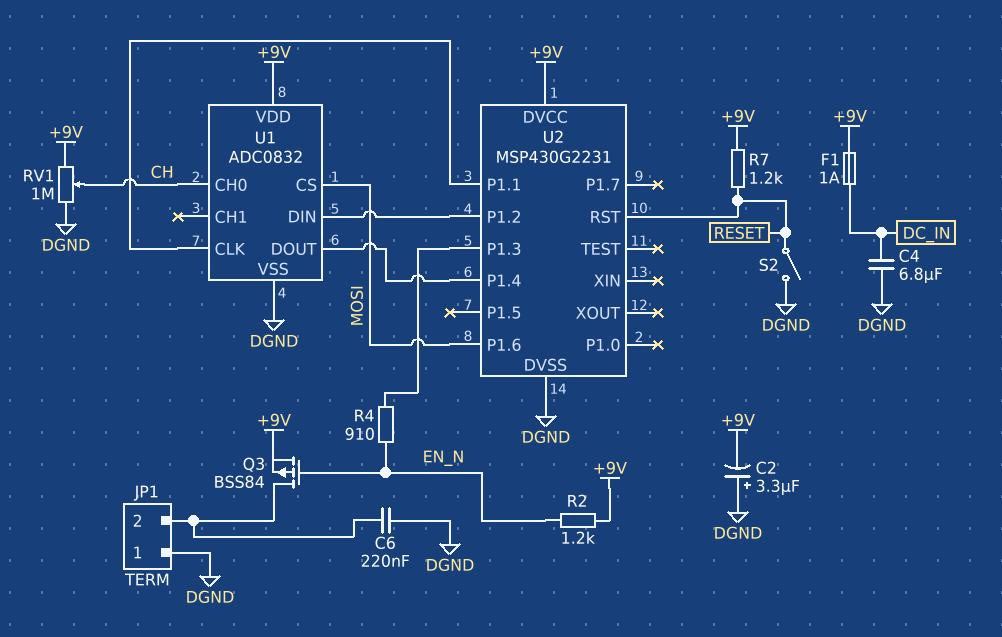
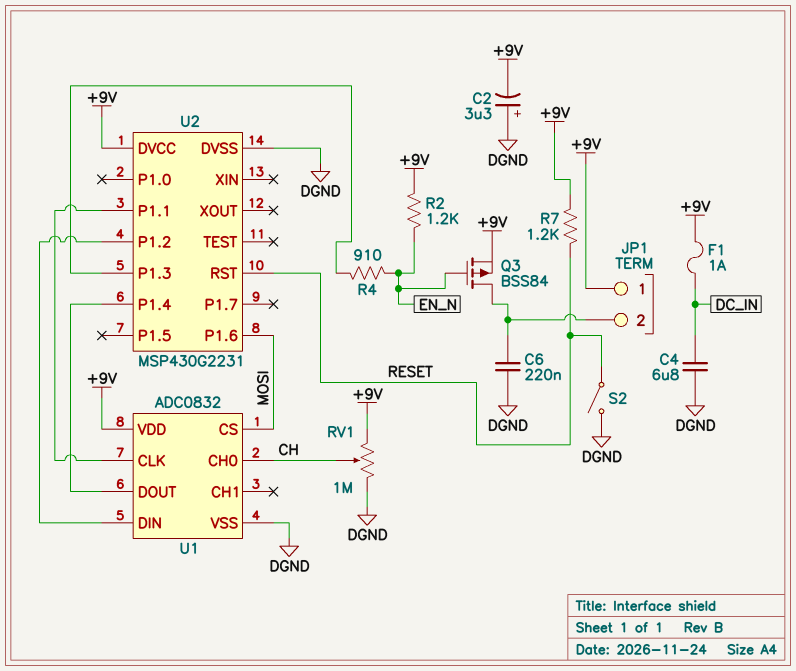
JP1 pin 1: DGND -> +9V

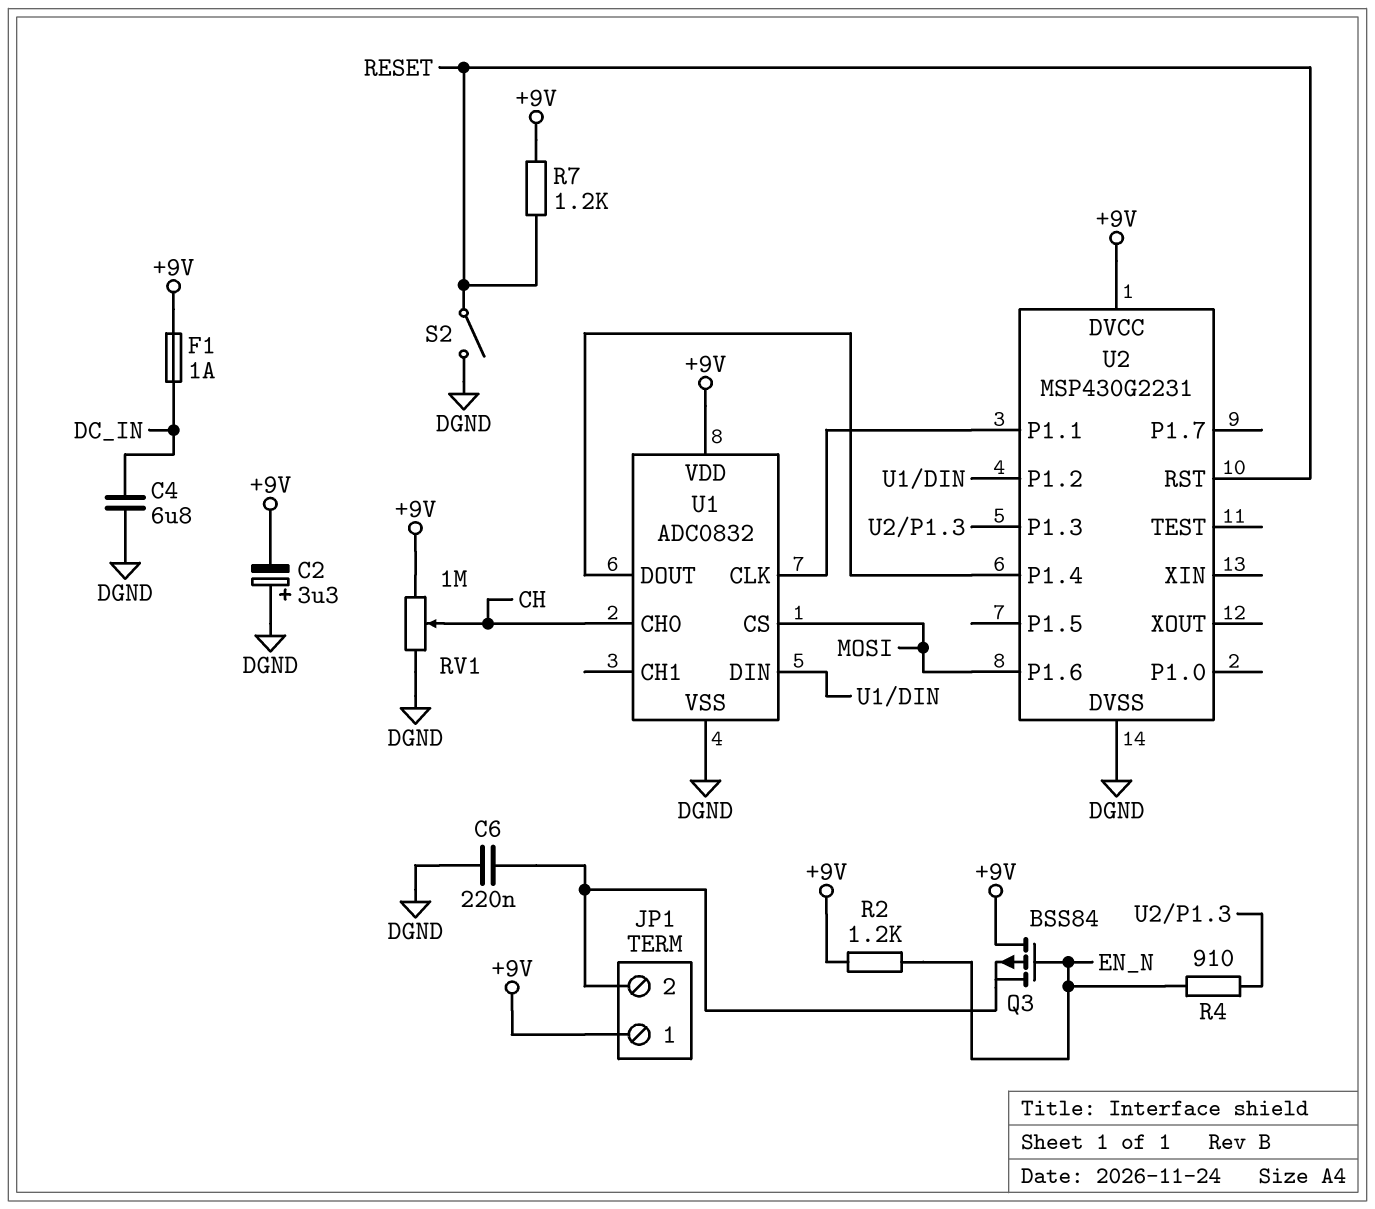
Q3: PMOS BSS84 (G EN_N, D JP1/2, S +9V) -> PMOS BSS84 (G EN_N, D +9V, S JP1/2)

